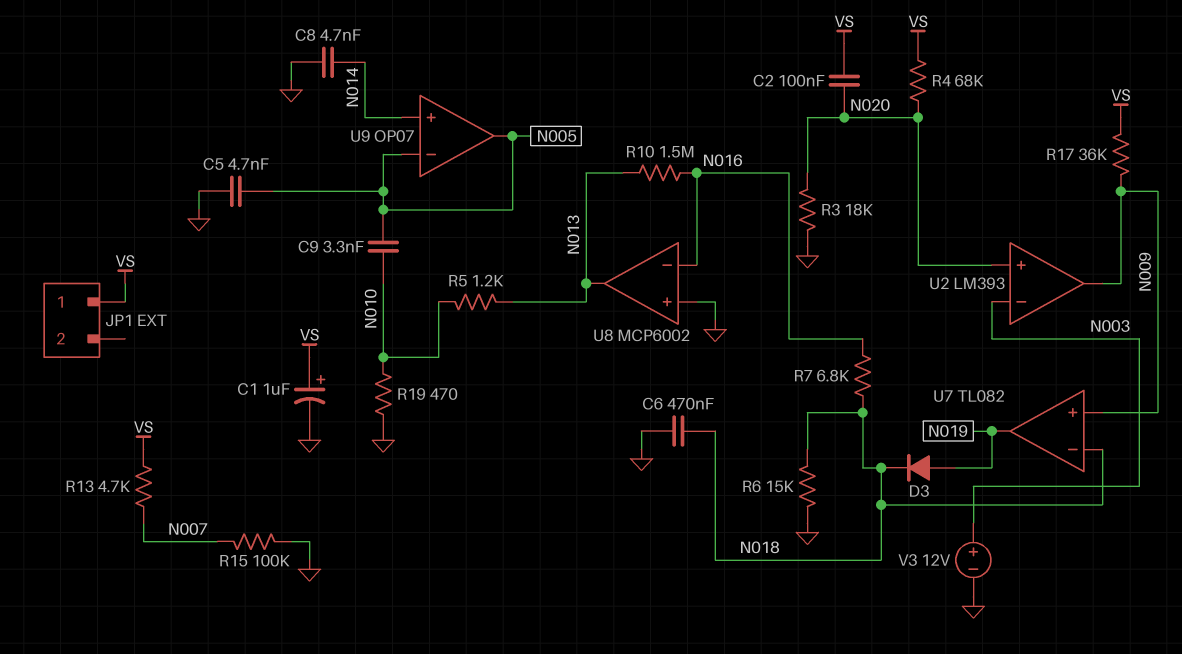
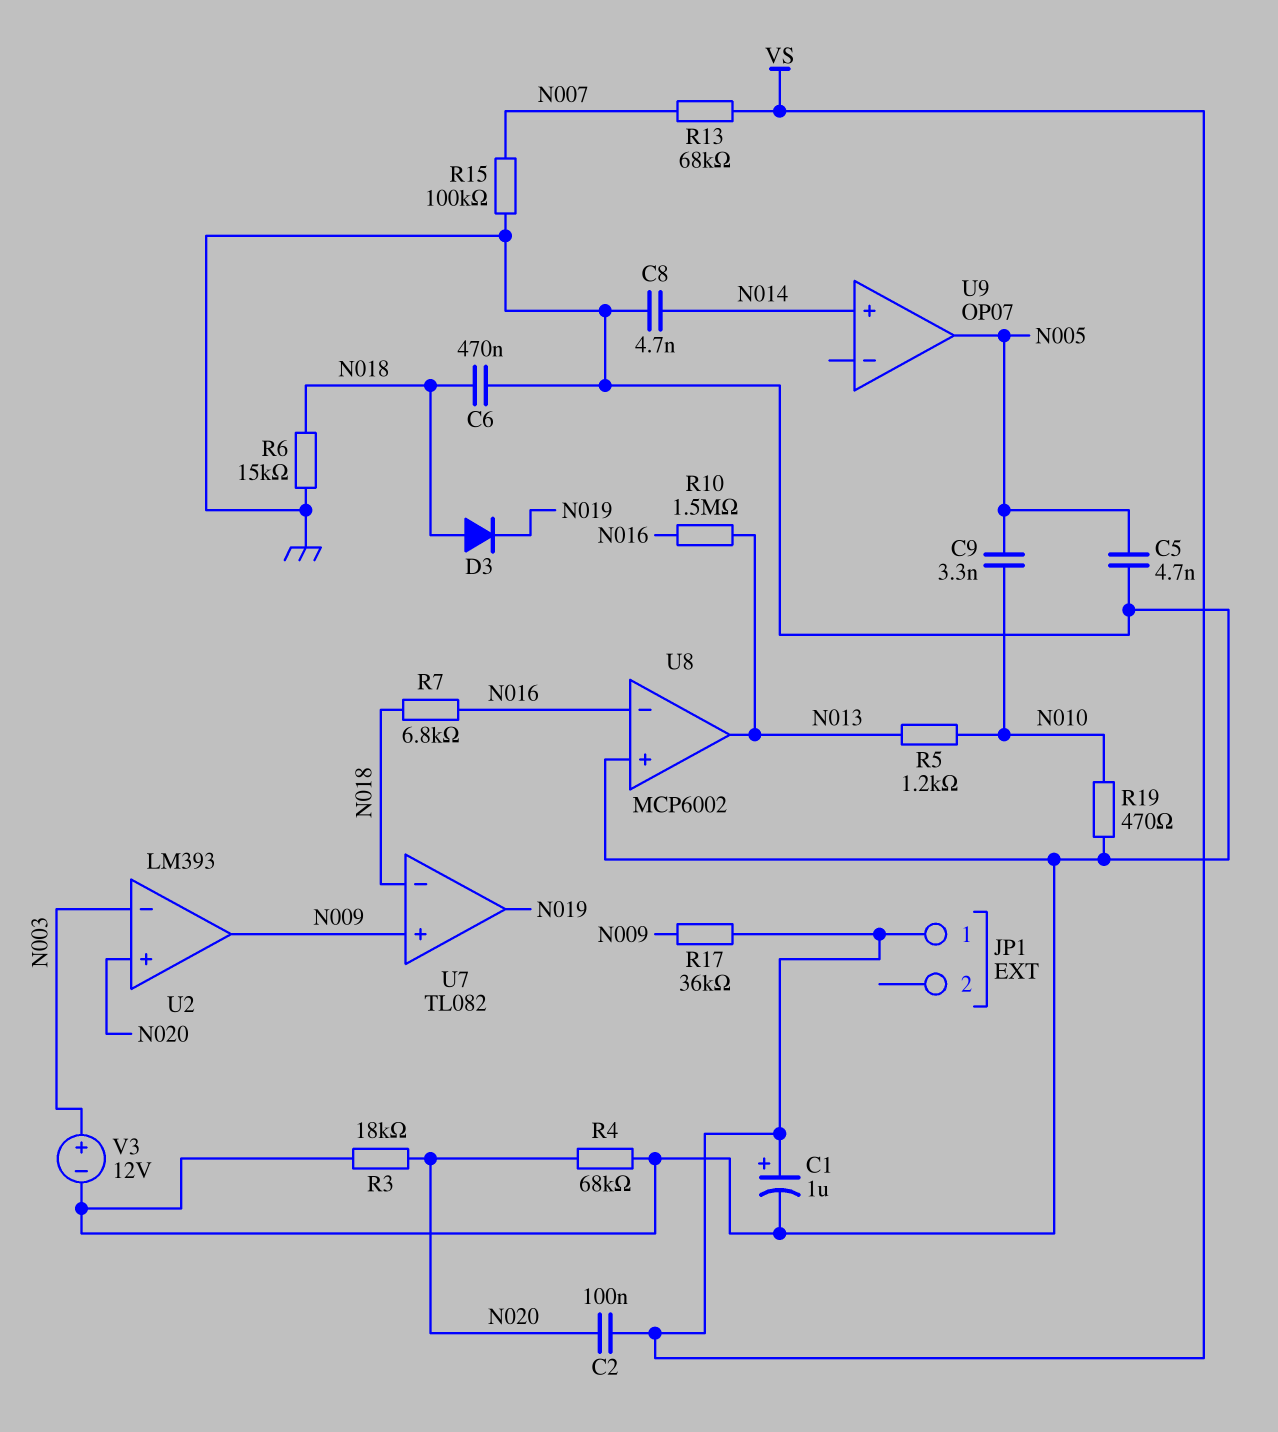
D3: diode (A N019, K N018) -> diode (A N018, K N019)
R4: 68k (N020, VS) -> 68k (GND, N020)
R13: 4.7k (N007, VS) -> 68k (N007, VS)
U9 pin in-: N005 -> none

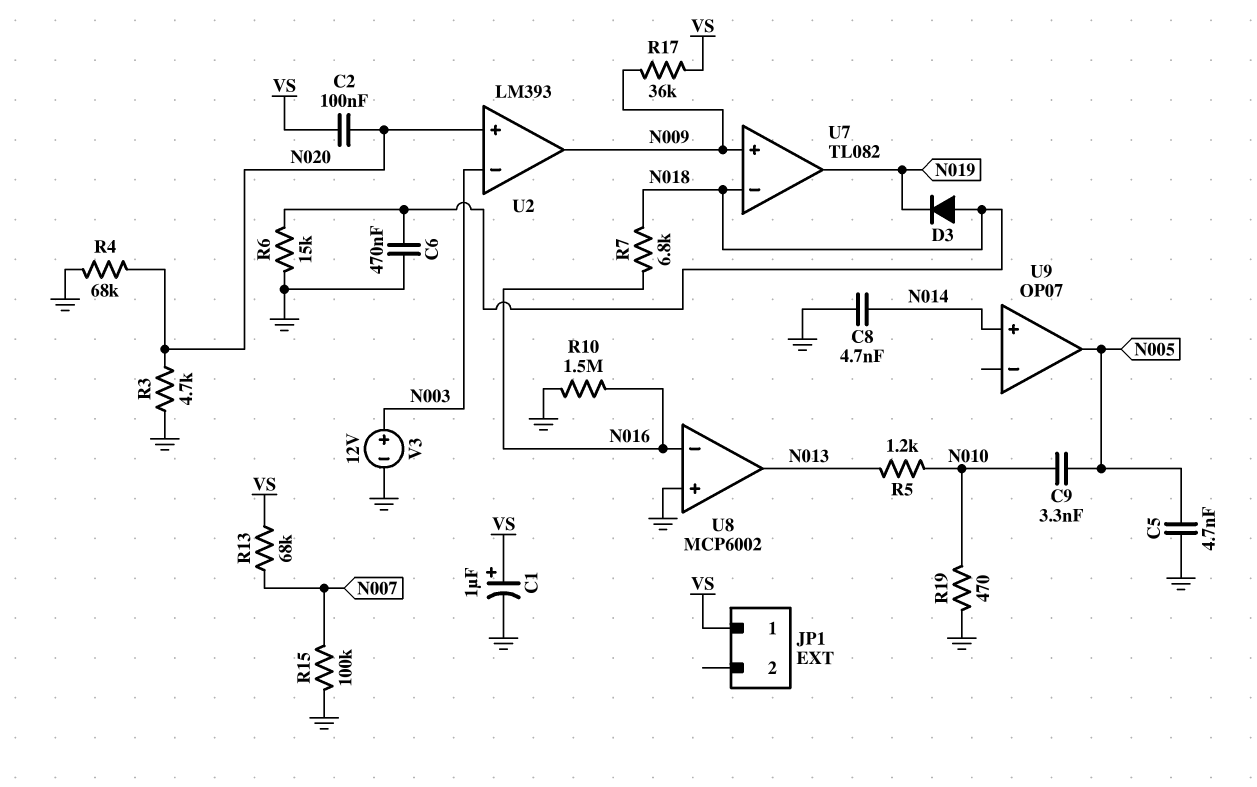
R3: 18k (GND, N020) -> 4.7k (GND, N020)
R10: 1.5M (N013, N016) -> 1.5M (GND, N016)

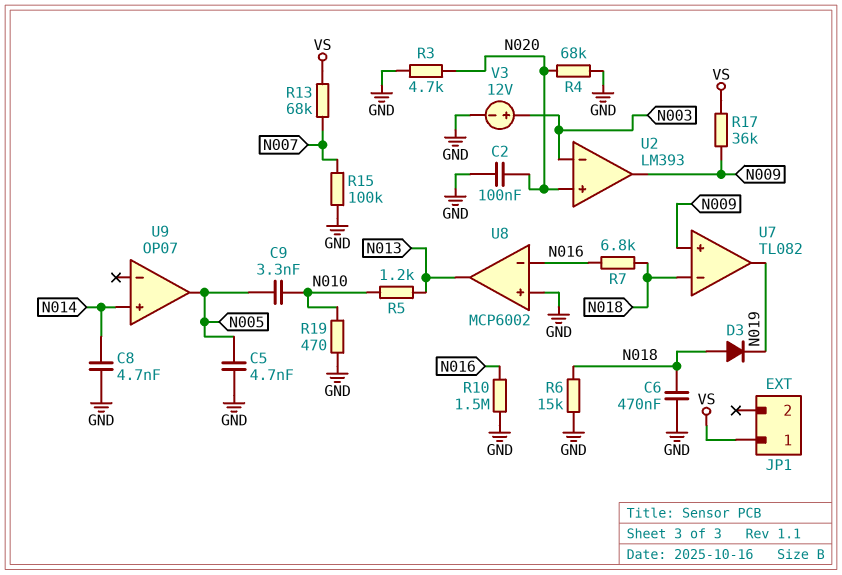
C1: 1uF (plus VS, minus GND) -> none
C2: 100nF (N020, VS) -> 100nF (GND, N020)

